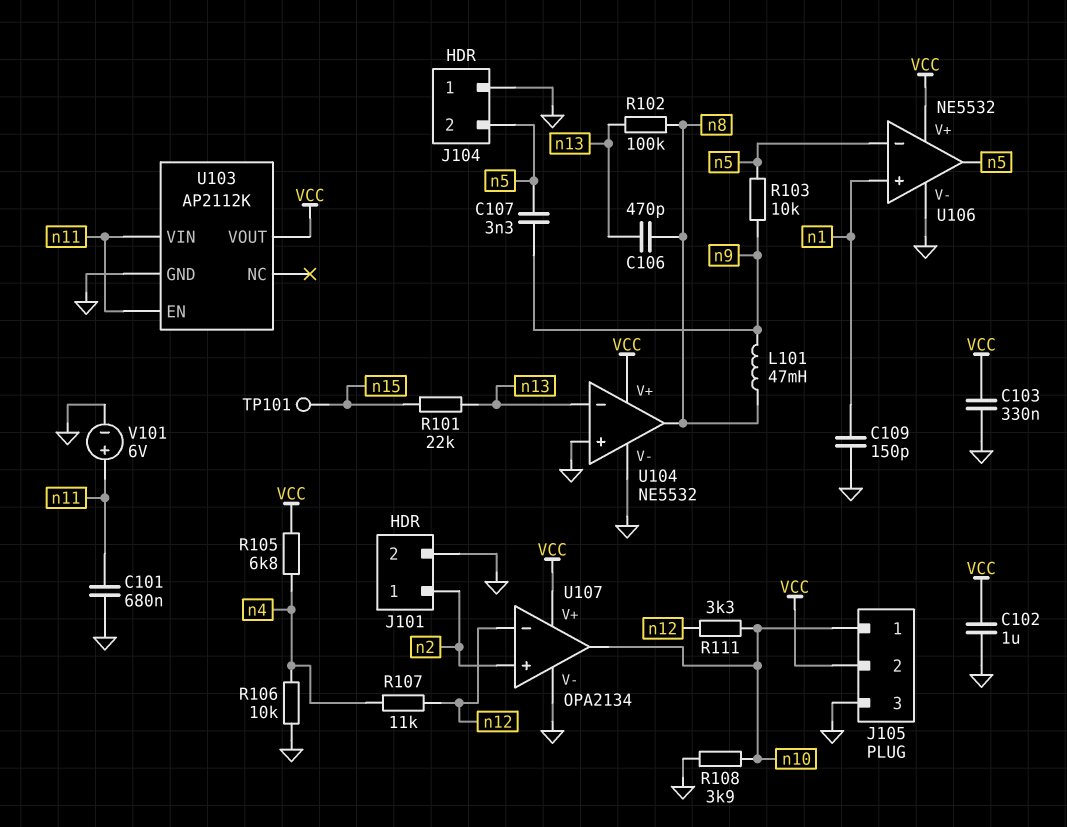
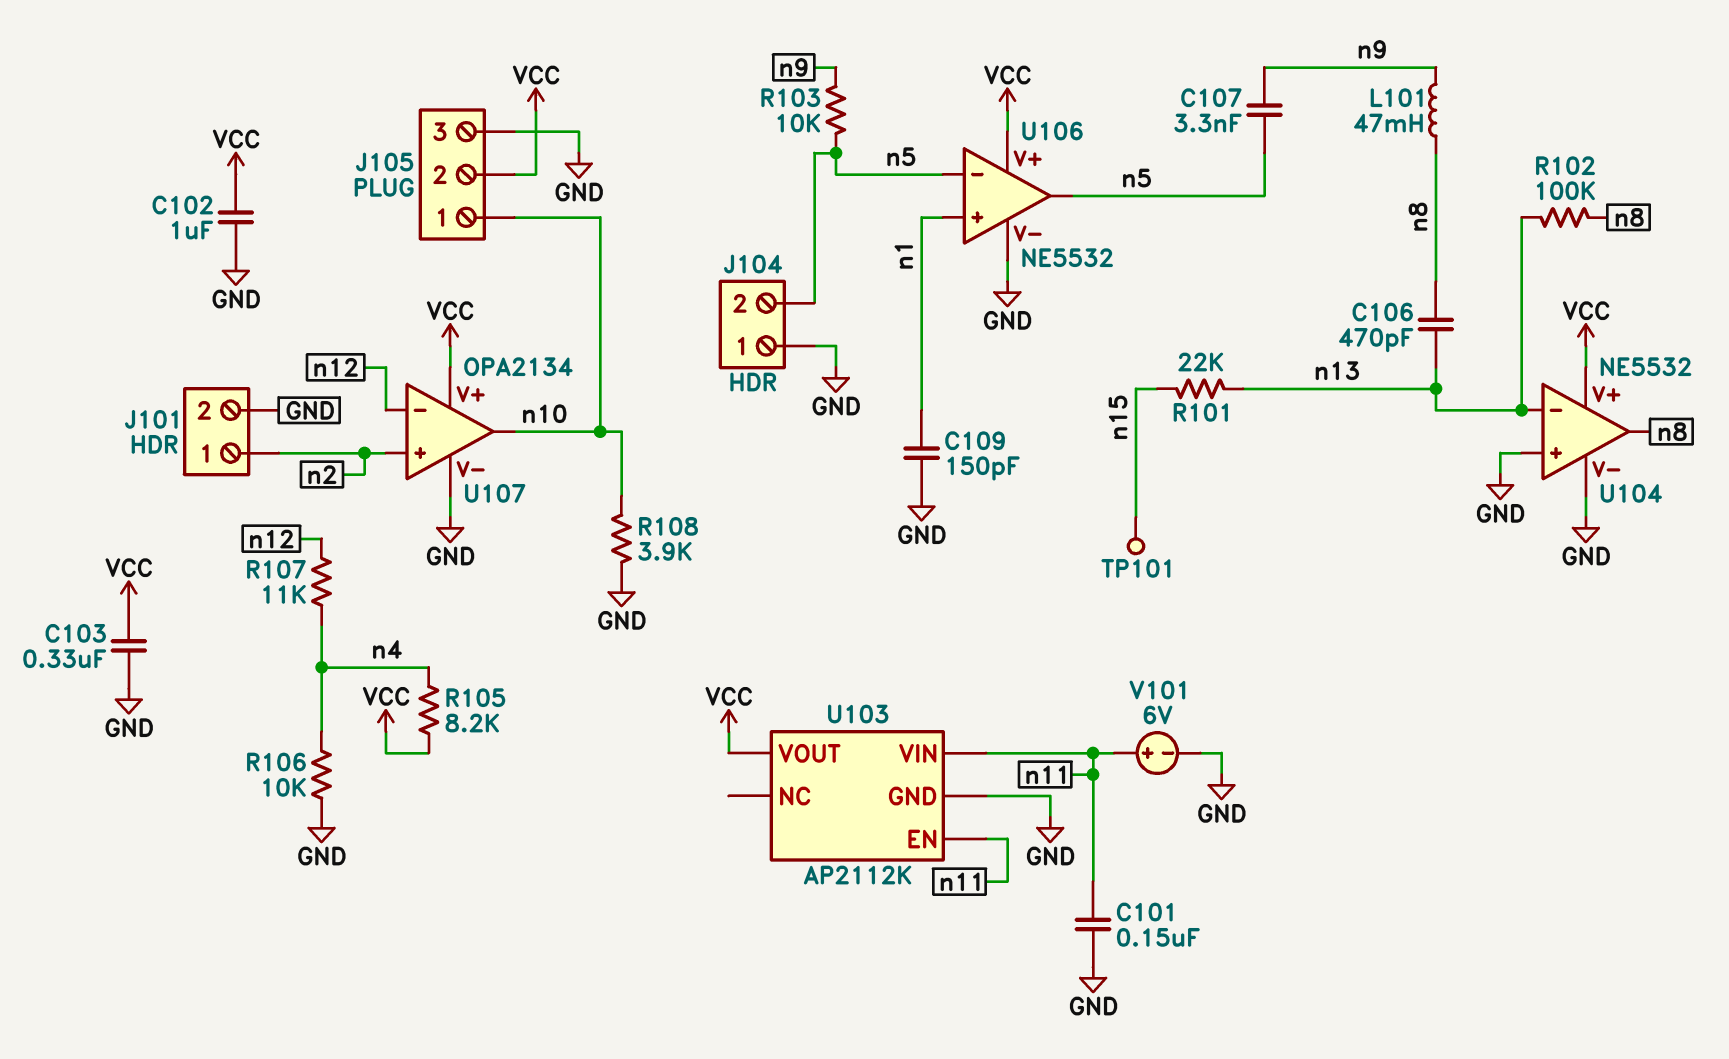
C101: 680nF (GND, n11) -> 150nF (GND, n11)
R105: 6.8k (VCC, n4) -> 8.2k (VCC, n4)
R111: 3.3k (n10, n12) -> none

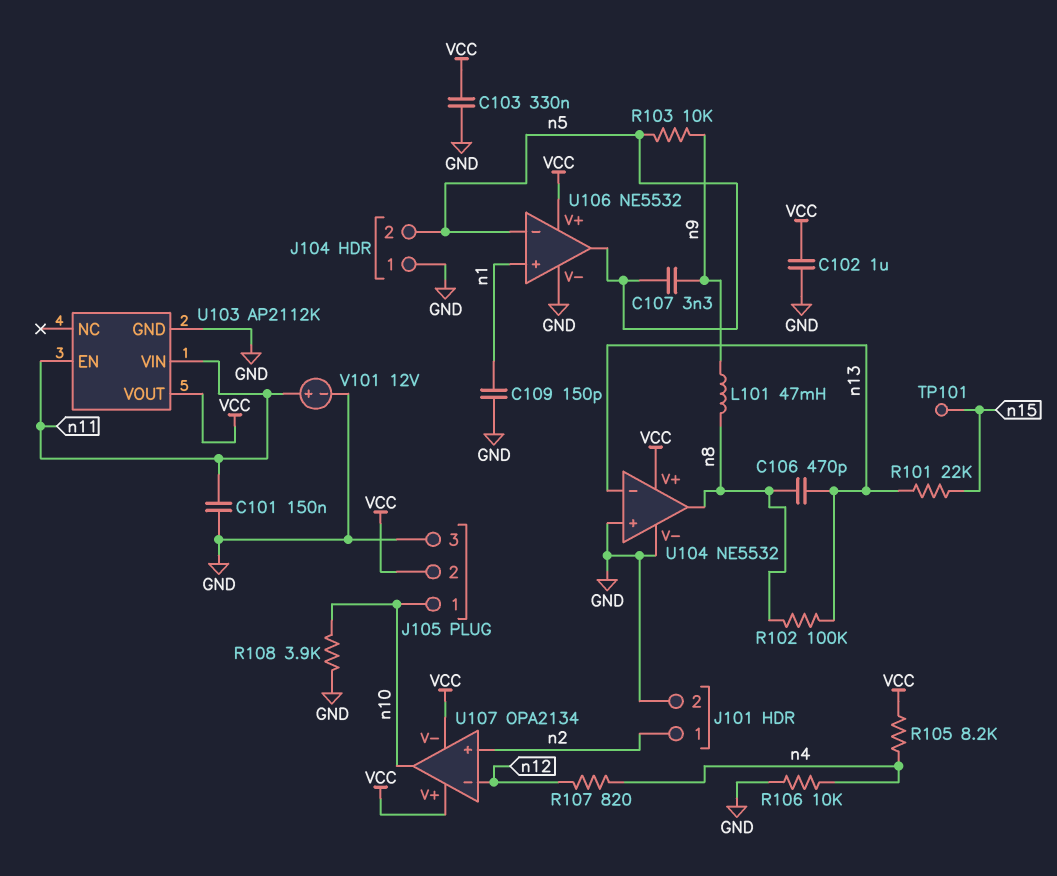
R107: 11k (n4, n12) -> 820 (n4, n12)
U107 pin V-: GND -> VCC
V101: 6V (plus n11, minus GND) -> 12V (plus n11, minus GND)

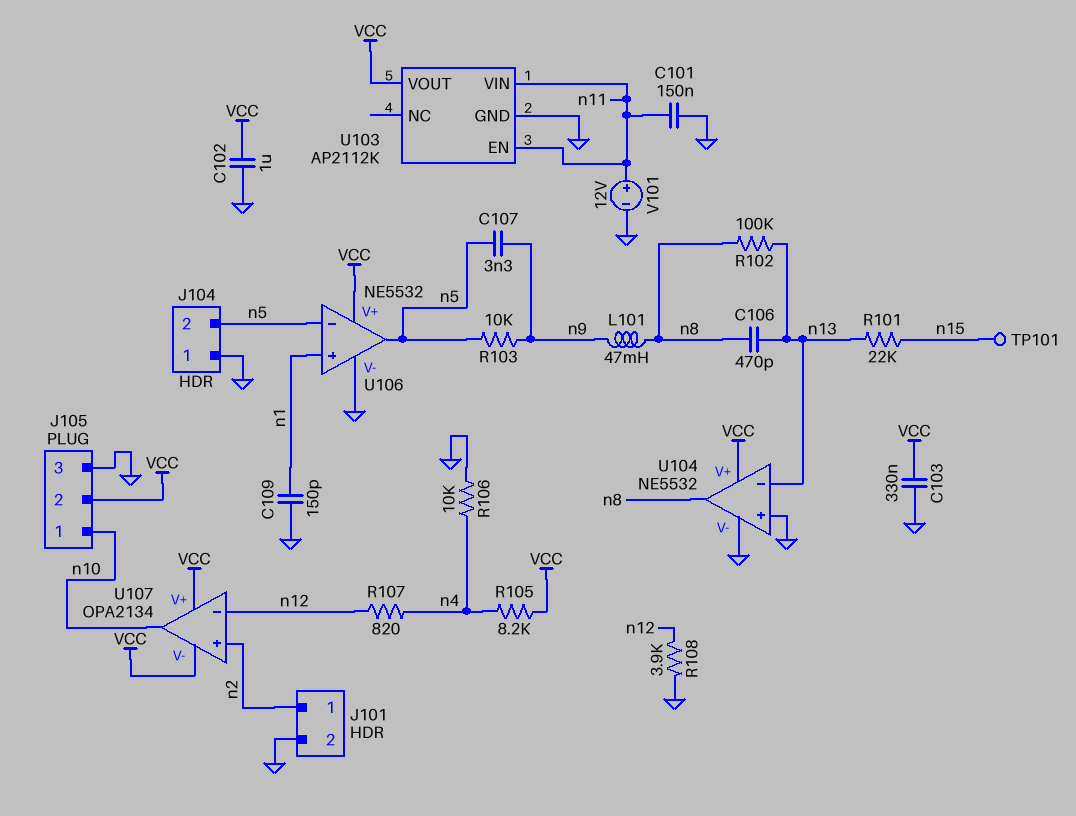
R108: 3.9k (GND, n10) -> 3.9k (GND, n12)

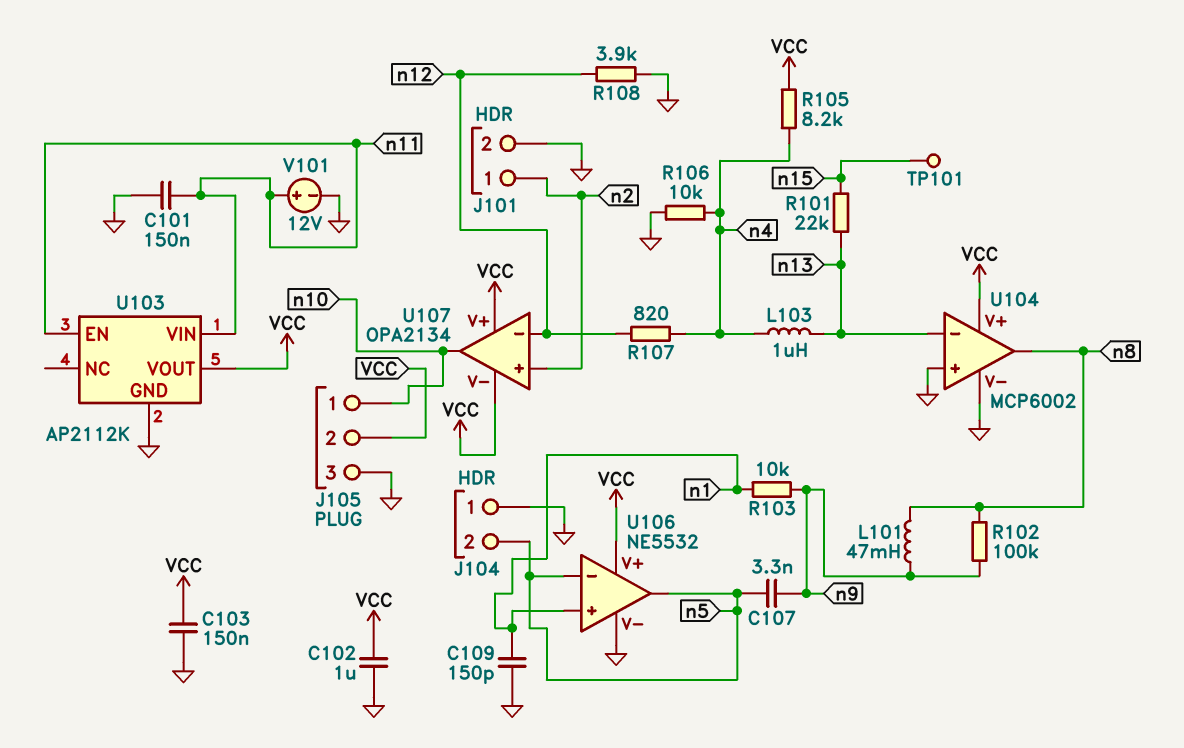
C103: 330nF (GND, VCC) -> 150nF (GND, VCC)
C106: 470pF (n8, n13) -> none
L103: none -> 1uH (n4, n13)
R102: 100k (n8, n13) -> 100k (n8, n9)
R103: 10k (n5, n9) -> 10k (n1, n9)
U104: NE5532 -> MCP6002

